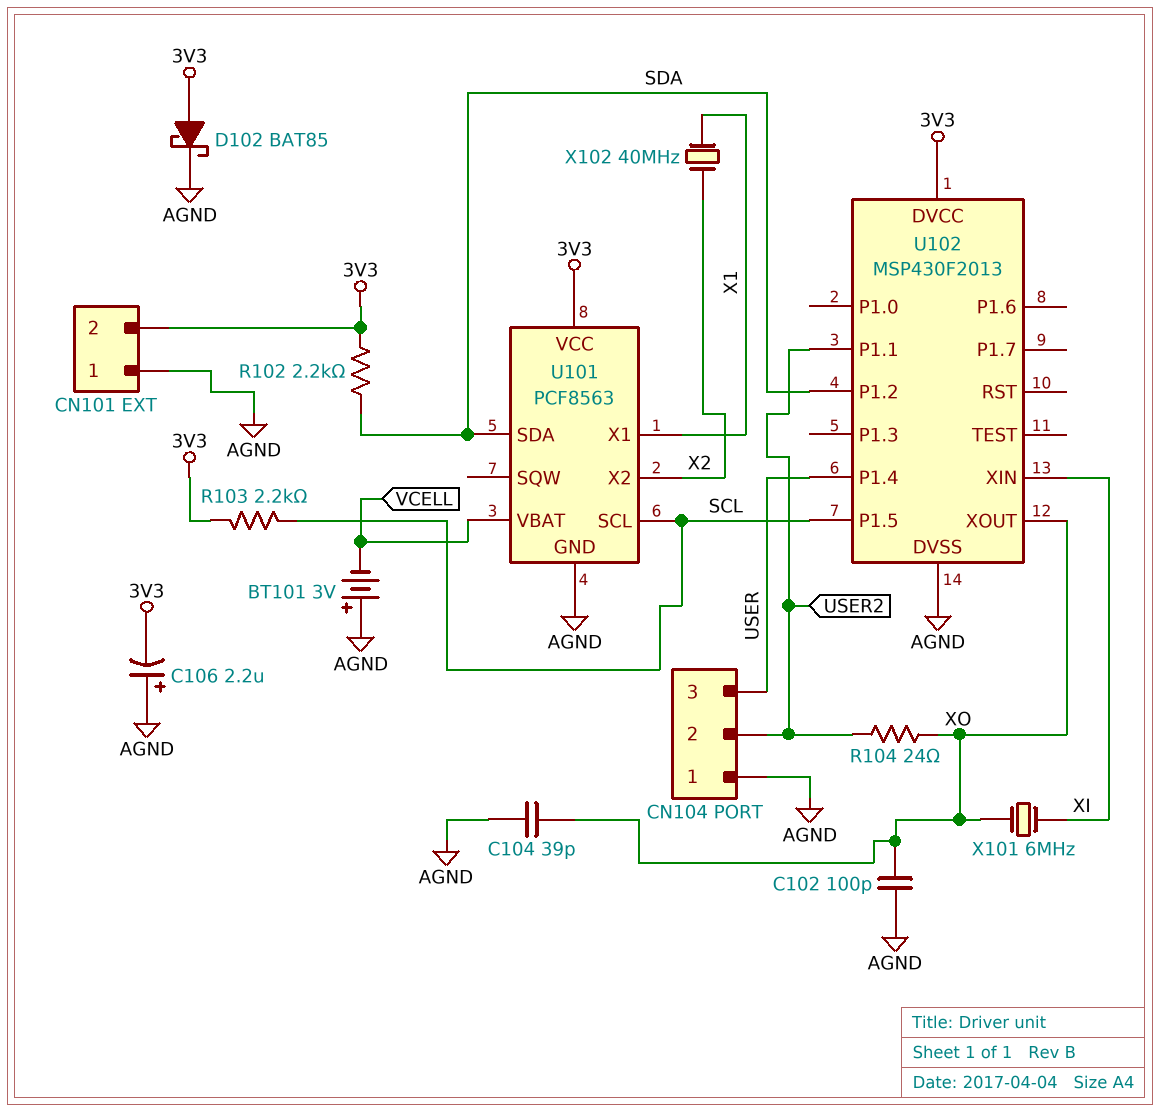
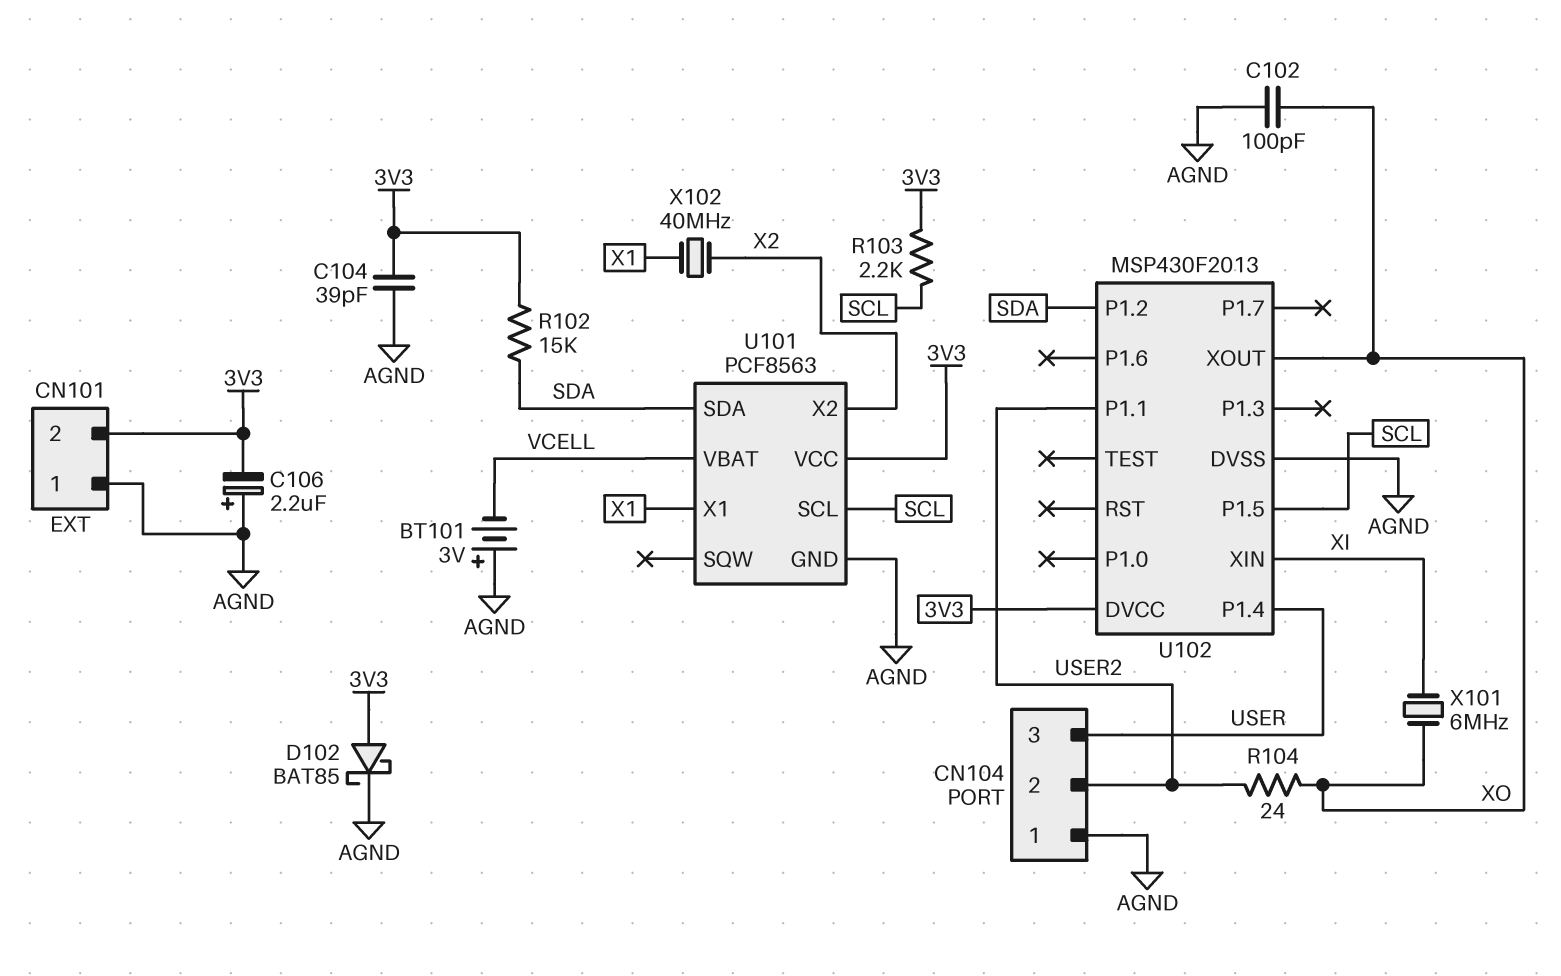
C104: 39pF (AGND, XO) -> 39pF (3V3, AGND)
R102: 2.2k (3V3, SDA) -> 15k (3V3, SDA)

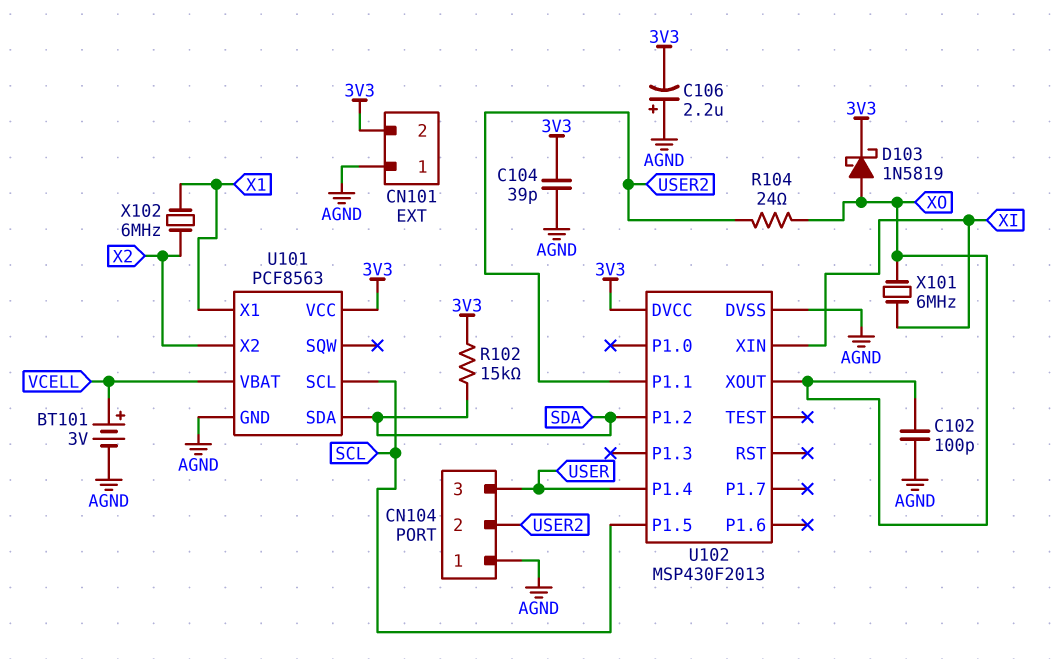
BT101: 3V (plus AGND, minus VCELL) -> 3V (plus VCELL, minus AGND)
D102: schottky BAT85 (A 3V3, K AGND) -> none
D103: none -> schottky 1N5819 (A XO, K 3V3)
R103: 2.2k (3V3, SCL) -> none
X102: 40MHz (X1, X2) -> 6MHz (X1, X2)

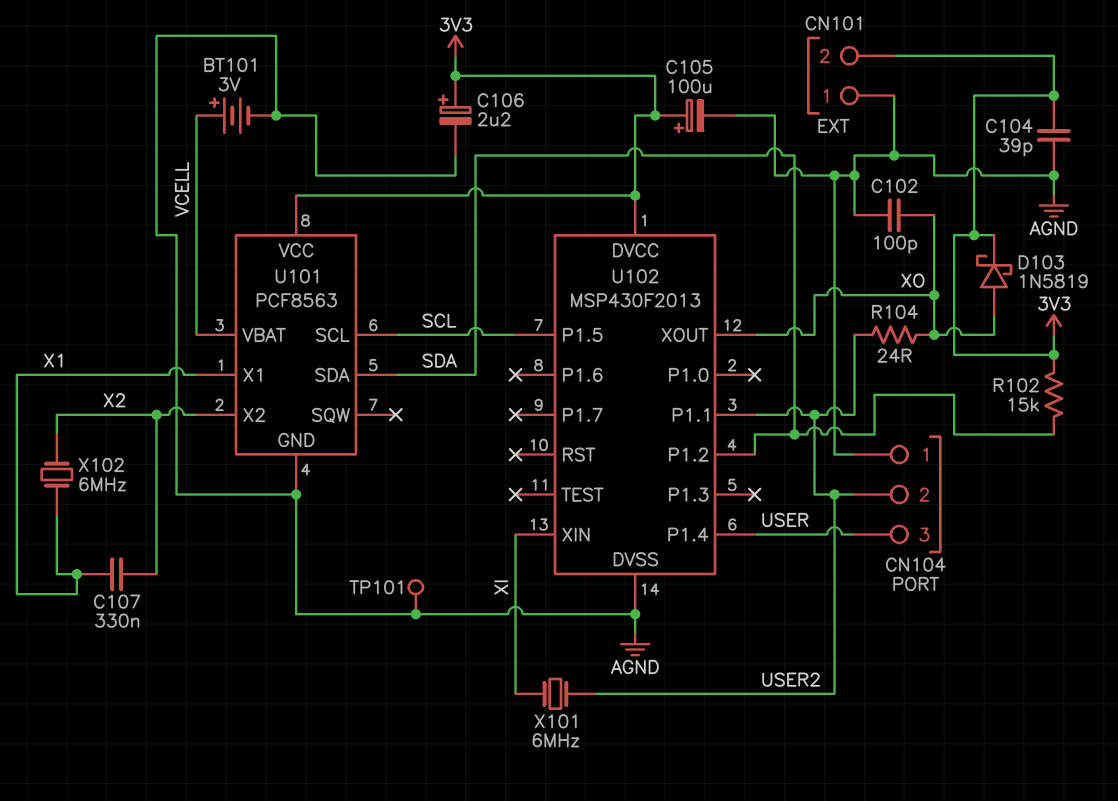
C105: none -> 100uF (plus 3V3, minus AGND)
C106: 2.2uF (plus AGND, minus 3V3) -> 2.2uF (plus 3V3, minus AGND)
C107: none -> 330nF (X1, X2)
TP101: none -> test point (AGND)
X101: 6MHz (XI, XO) -> 6MHz (USER2, XI)

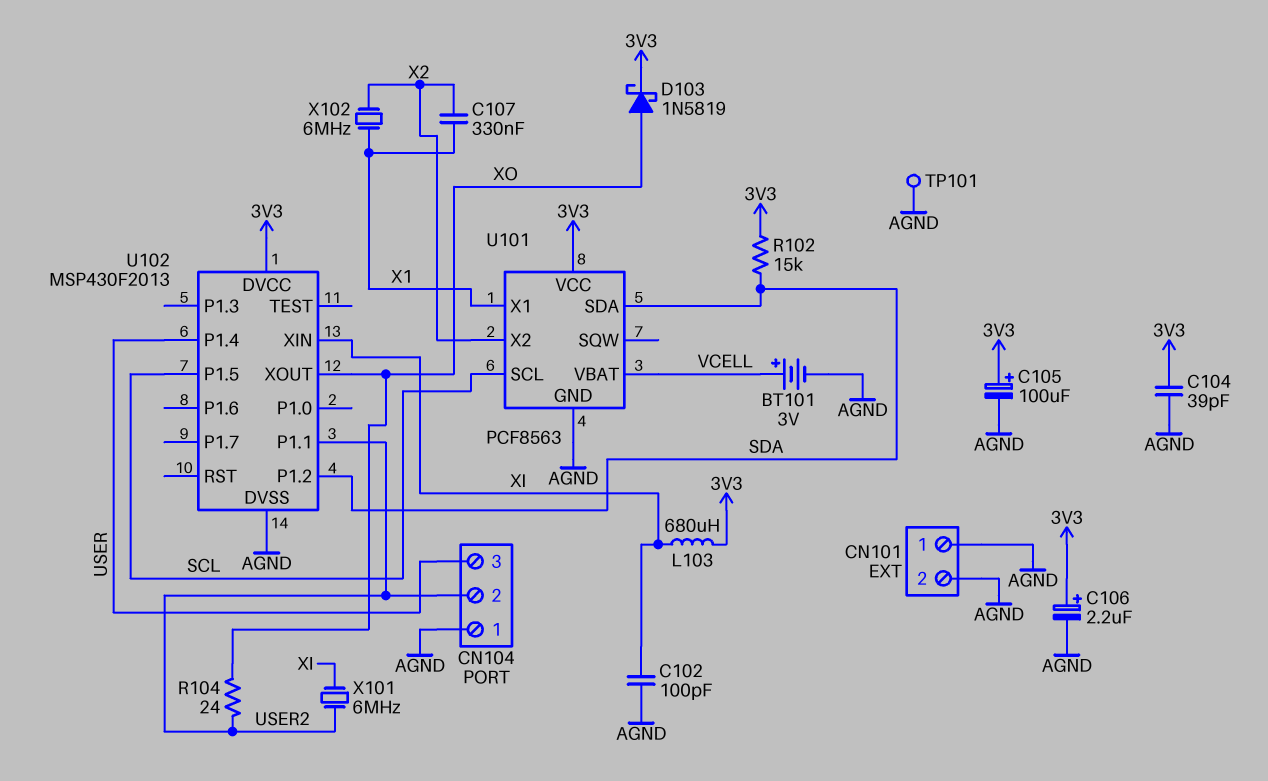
C102: 100pF (AGND, XO) -> 100pF (AGND, XI)
CN101 pin 2: 3V3 -> AGND
L103: none -> 680uH (3V3, XI)

